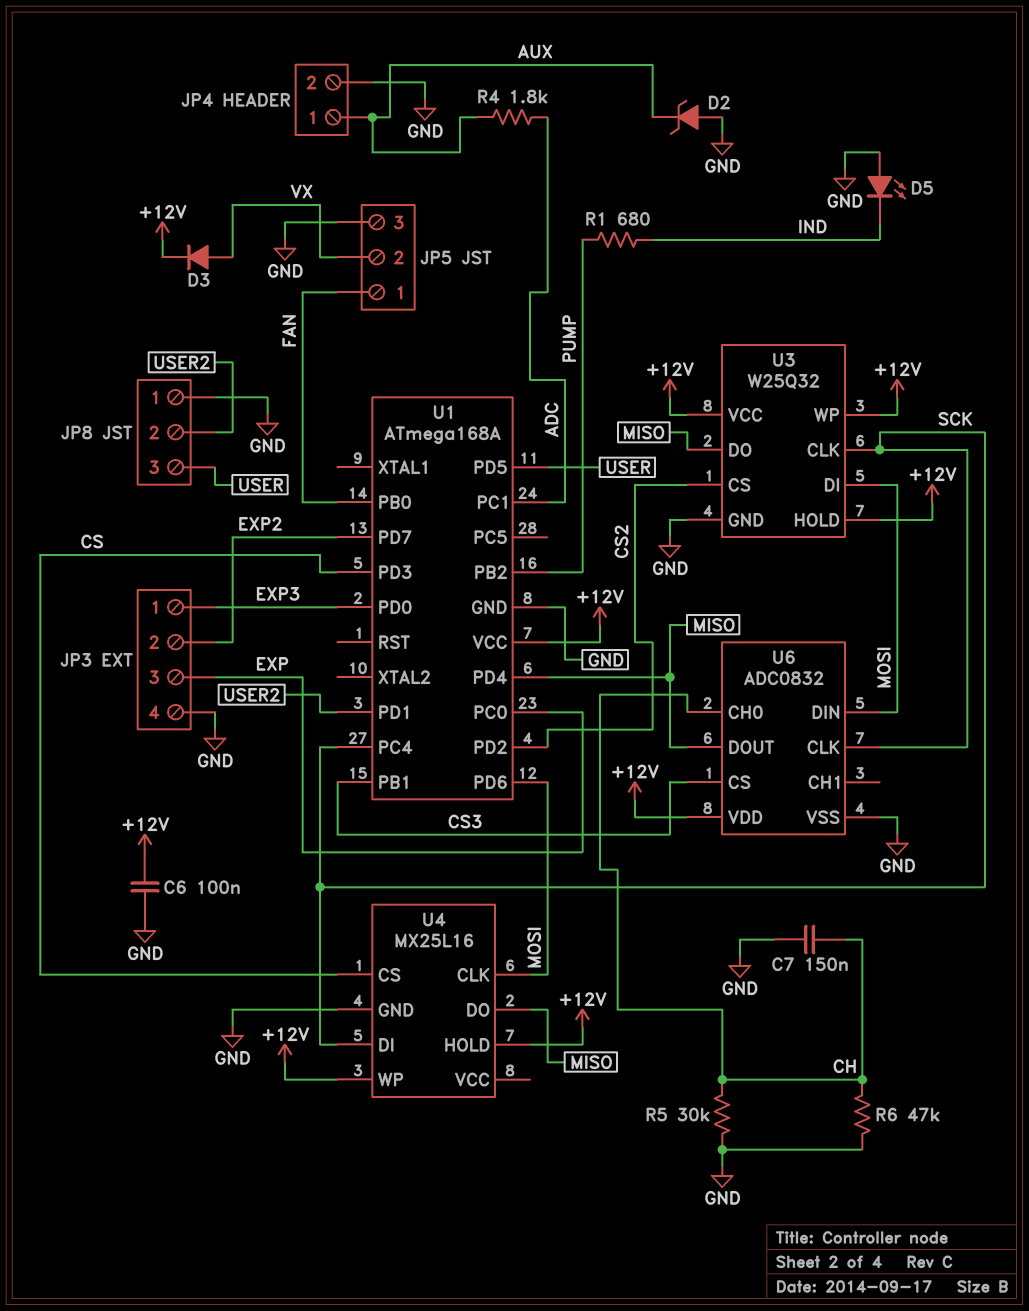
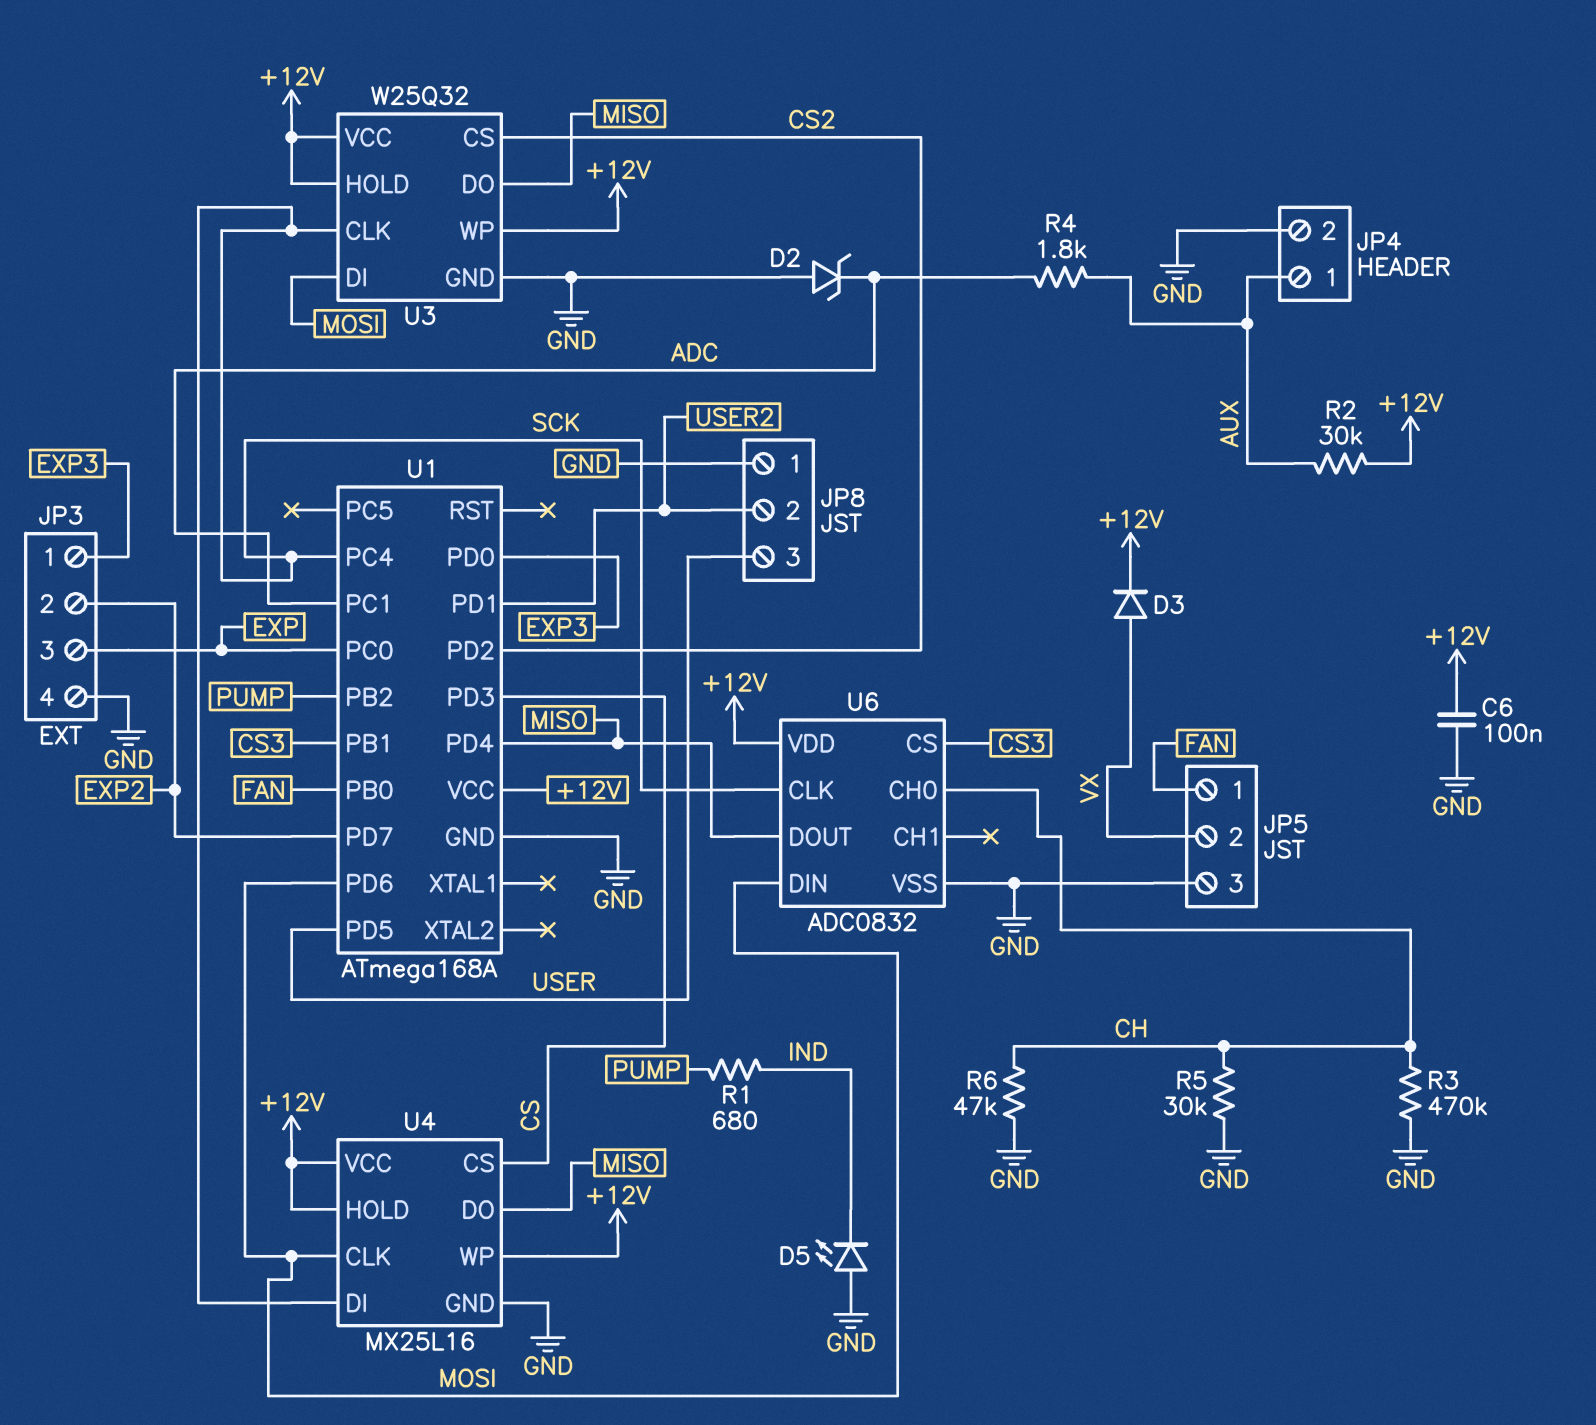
C7: 150nF (CH, GND) -> none
D2: zener (A GND, K AUX) -> zener (A GND, K ADC)
R2: none -> 30k (+12V, AUX)
R3: none -> 470k (CH, GND)
U4 pin VCC: none -> +12V

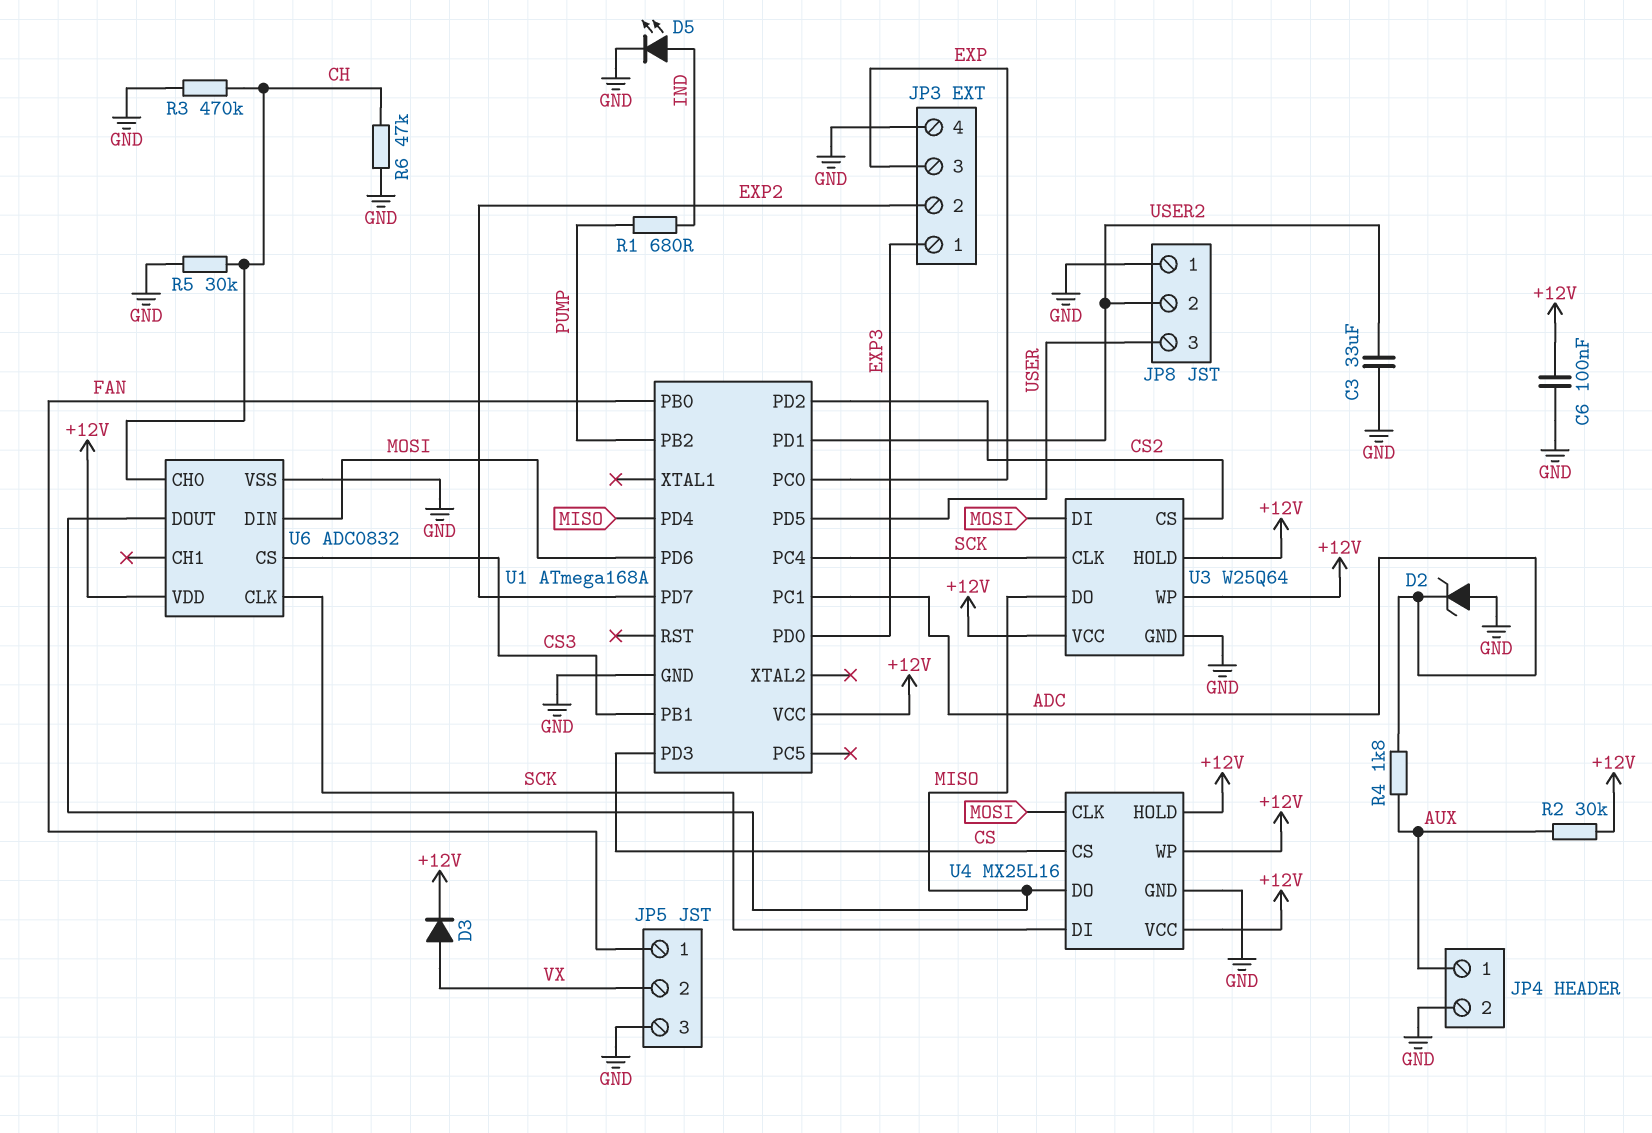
C3: none -> 33uF (GND, USER2)
D5: LED (A GND, K IND) -> LED (A IND, K GND)
U3: W25Q32 -> W25Q64

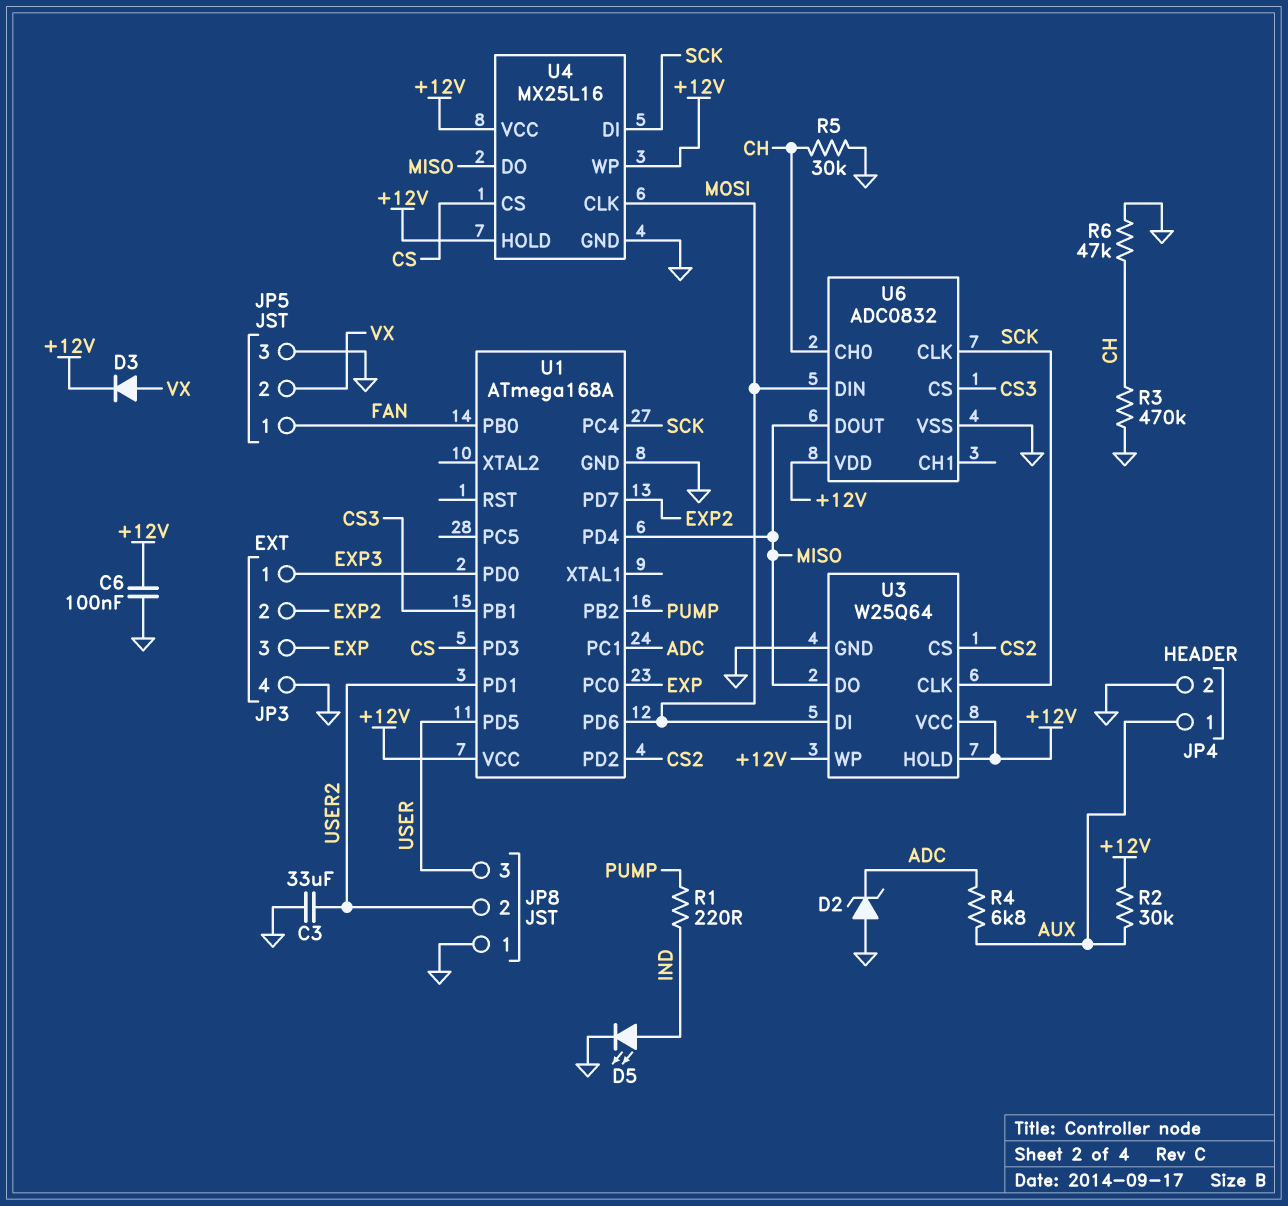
R1: 680 (IND, PUMP) -> 220 (IND, PUMP)
R4: 1.8k (ADC, AUX) -> 6.8k (ADC, AUX)

